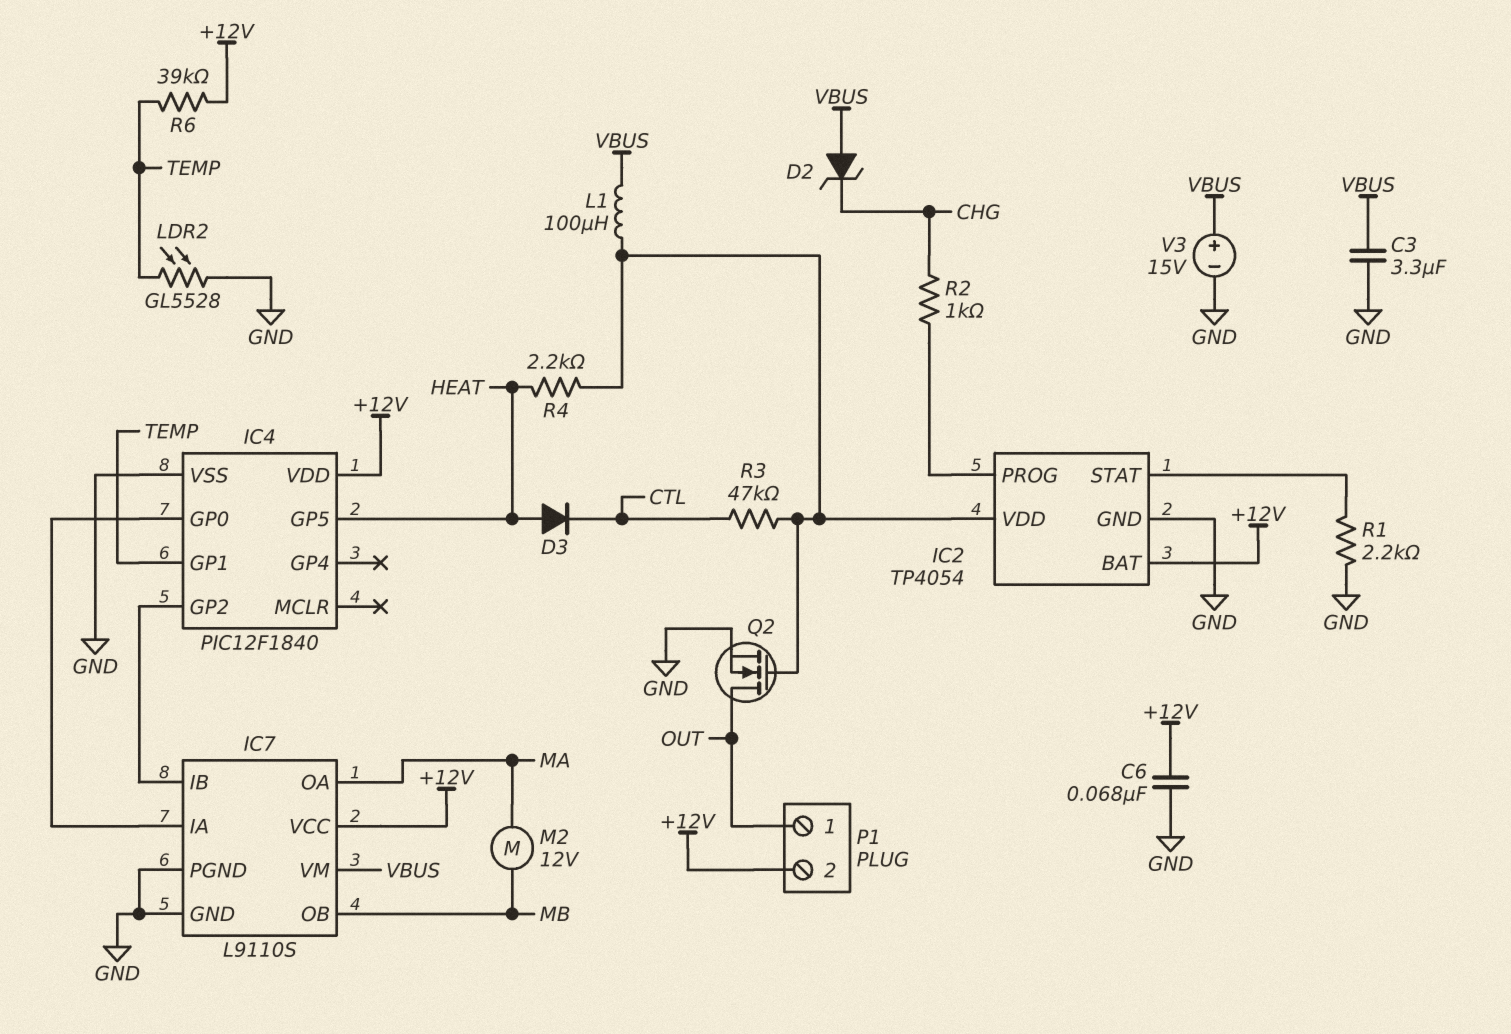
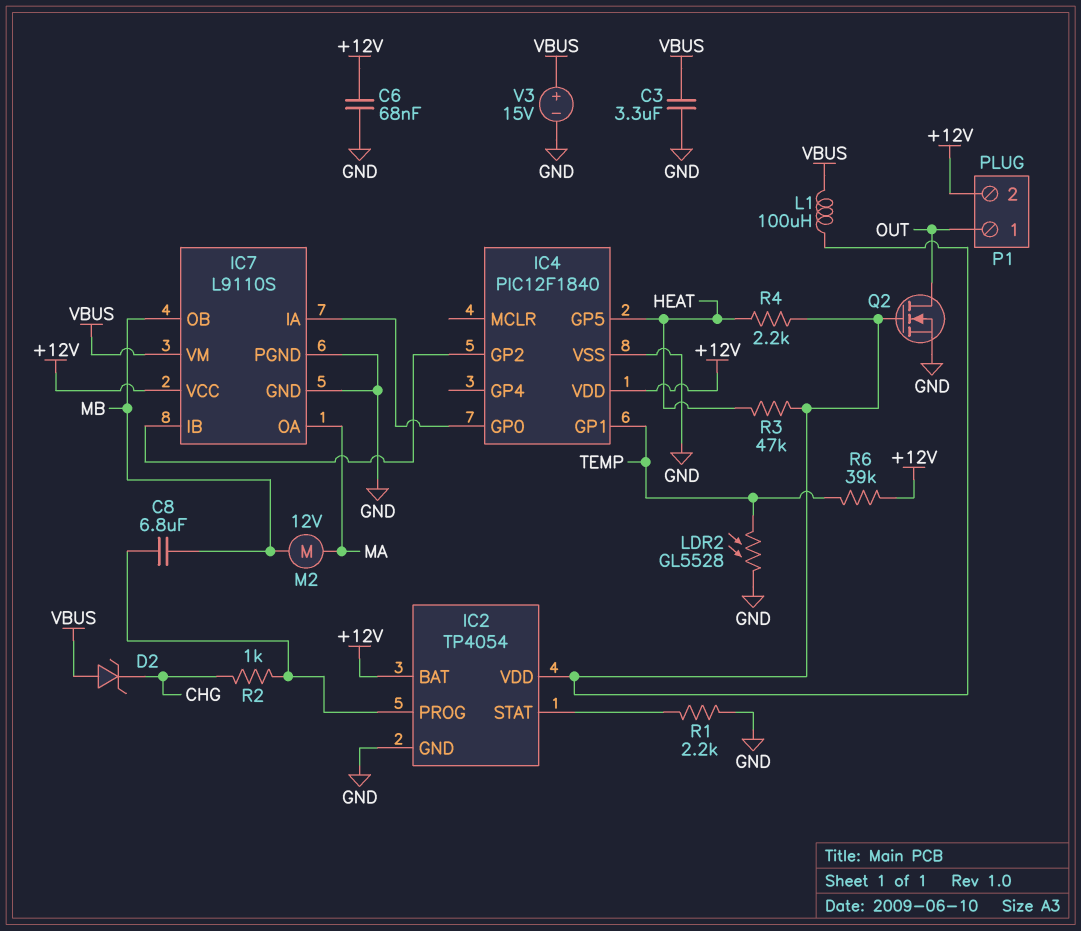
C8: none -> 6.8uF (IC2/PROG, MB)
D3: diode (A HEAT, K CTL) -> none
R3: 47k (CTL, IC2/VDD) -> 47k (HEAT, IC2/VDD)

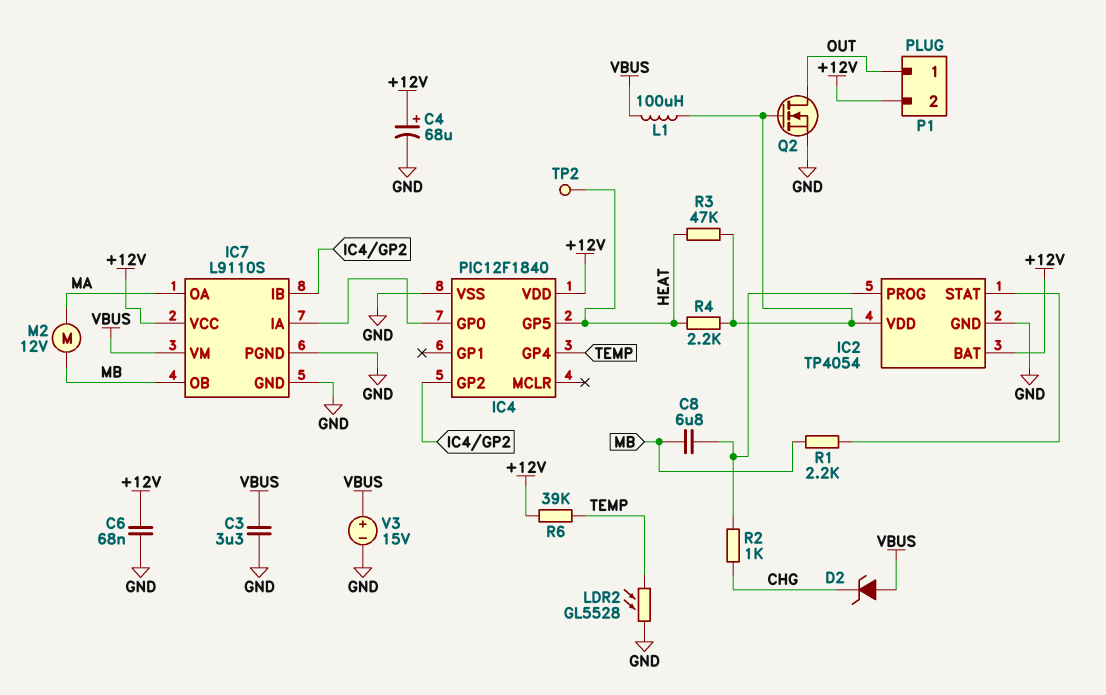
C4: none -> 68uF (plus +12V, minus GND)
IC4 pin GP1: TEMP -> none
IC4 pin GP4: none -> TEMP
R1: 2.2k (GND, IC2/STAT) -> 2.2k (IC2/STAT, MB)
TP2: none -> test point (HEAT)

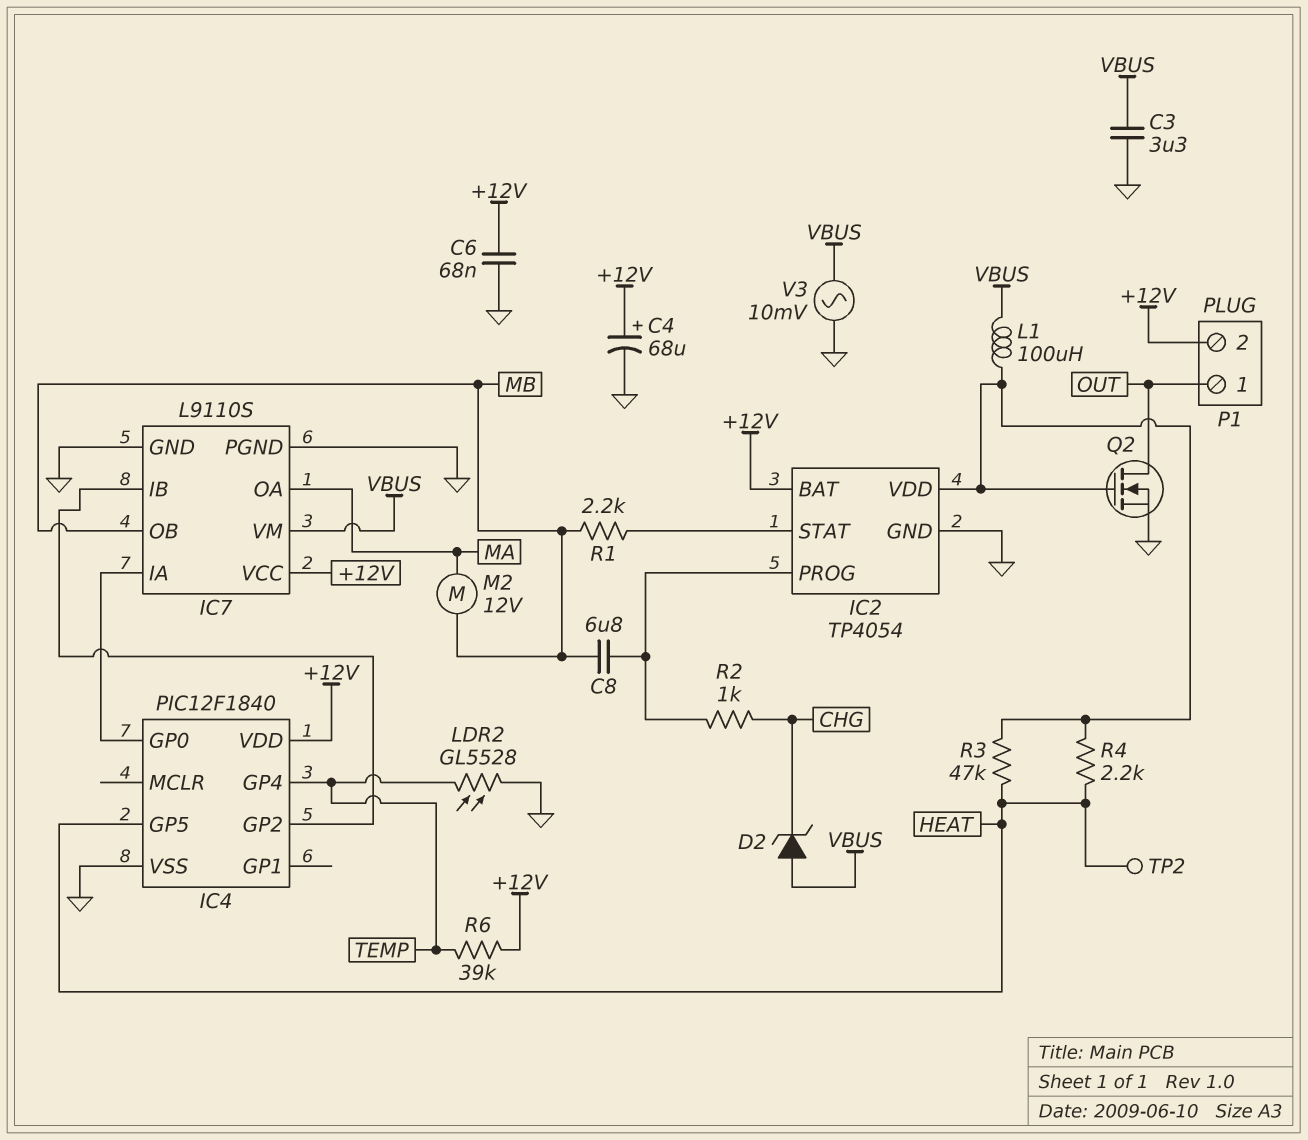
V3: 15V (plus VBUS, minus GND) -> AC 10mV (GND, VBUS)

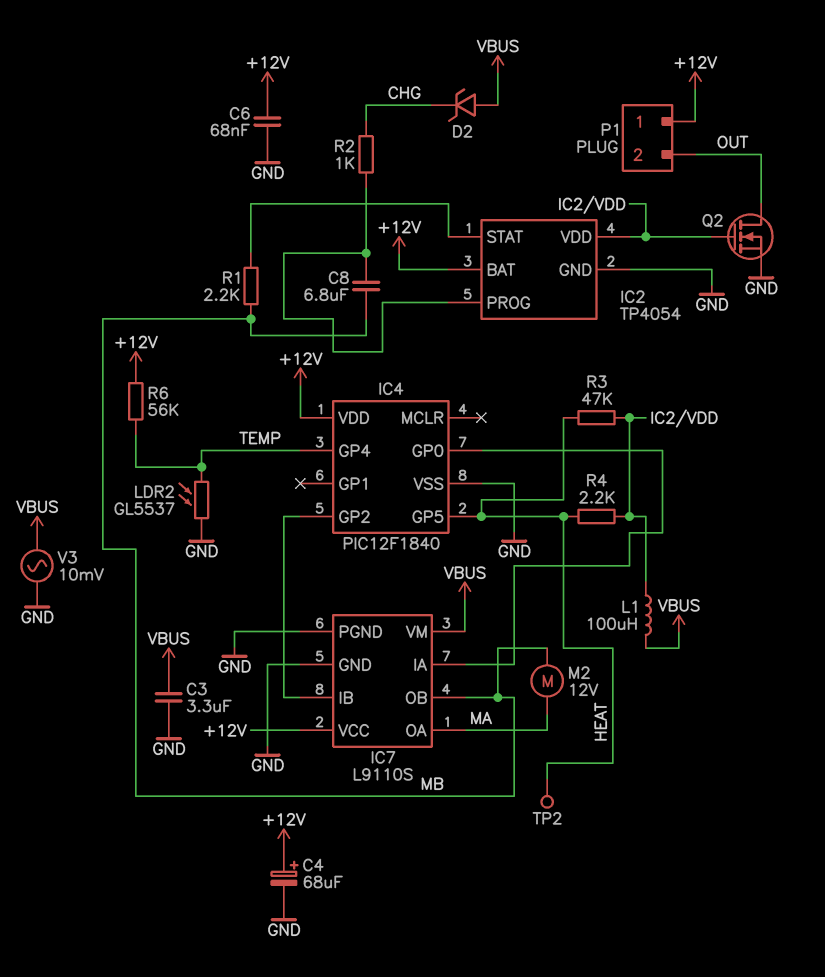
LDR2: GL5528 (GND, TEMP) -> GL5537 (GND, TEMP)
P1 pin 1: OUT -> +12V
P1 pin 2: +12V -> OUT
R6: 39k (+12V, TEMP) -> 56k (+12V, TEMP)

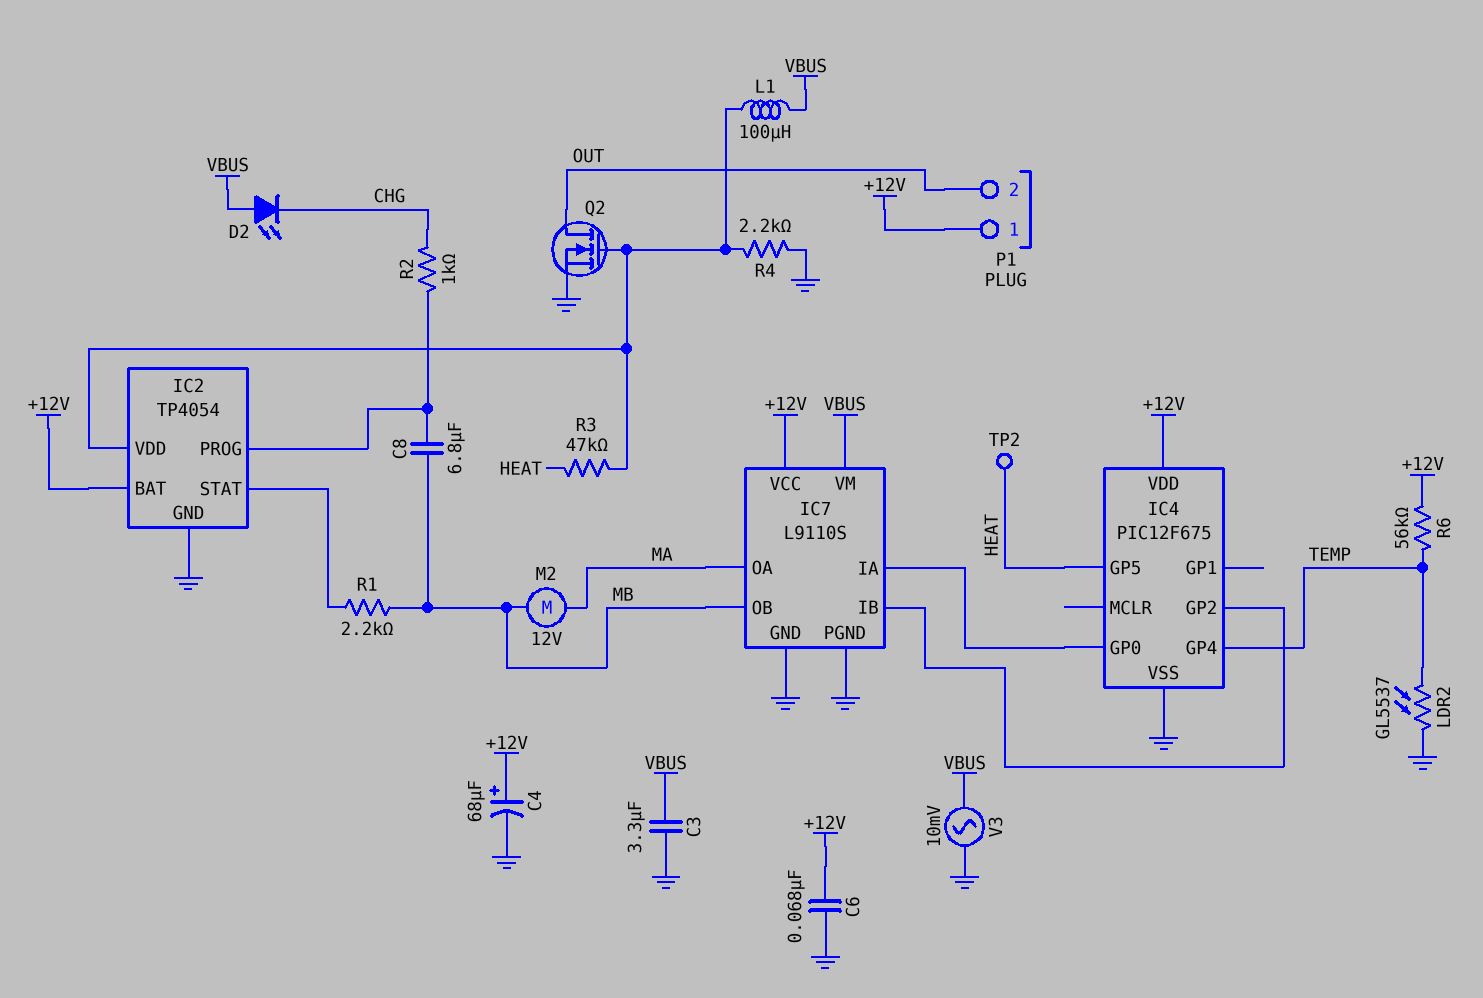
D2: zener (A VBUS, K CHG) -> LED (A VBUS, K CHG)
IC4: PIC12F1840 -> PIC12F675
R4: 2.2k (HEAT, IC2/VDD) -> 2.2k (GND, IC2/VDD)

